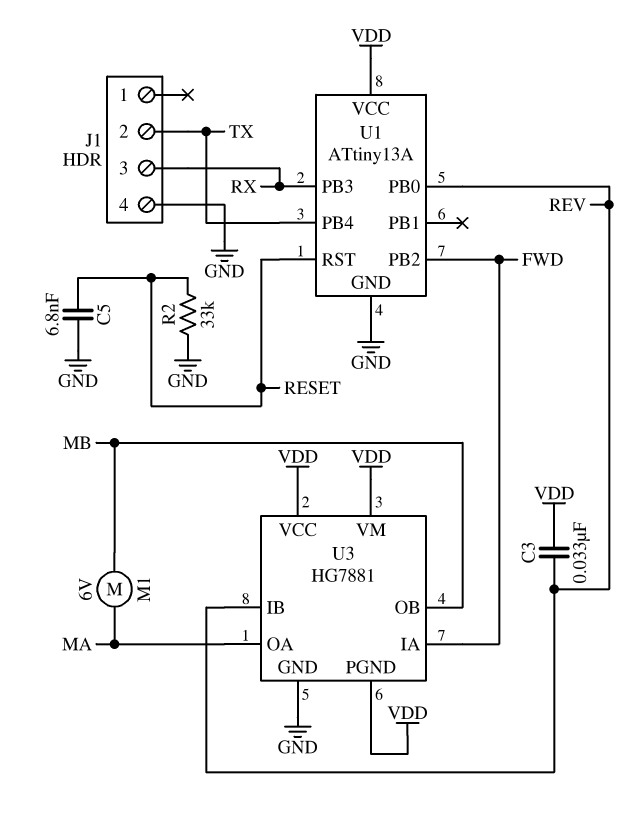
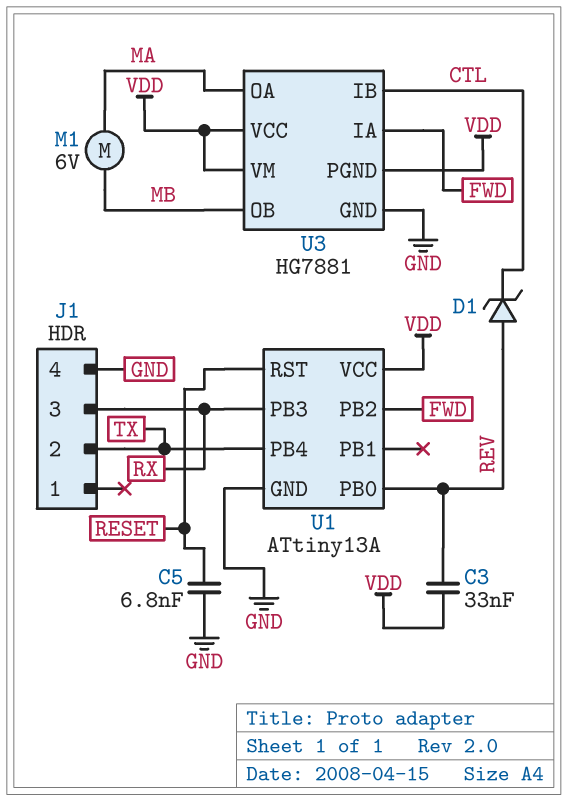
D1: none -> zener (A REV, K CTL)
R2: 33k (GND, RESET) -> none
U3 pin IB: REV -> CTL

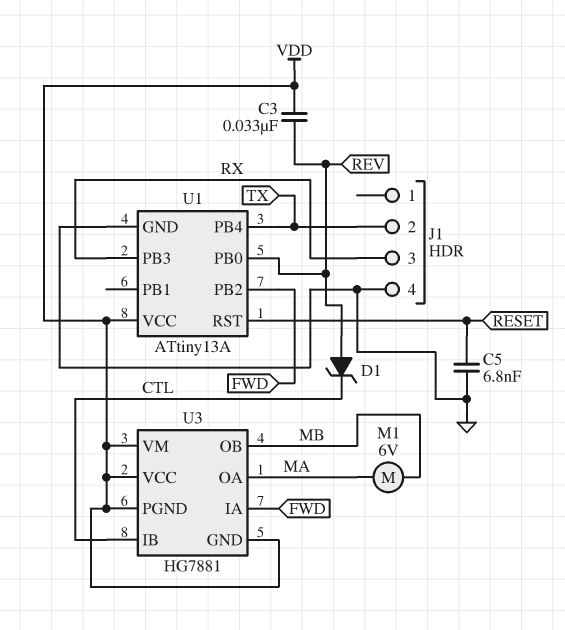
U3 pin GND: GND -> VDD

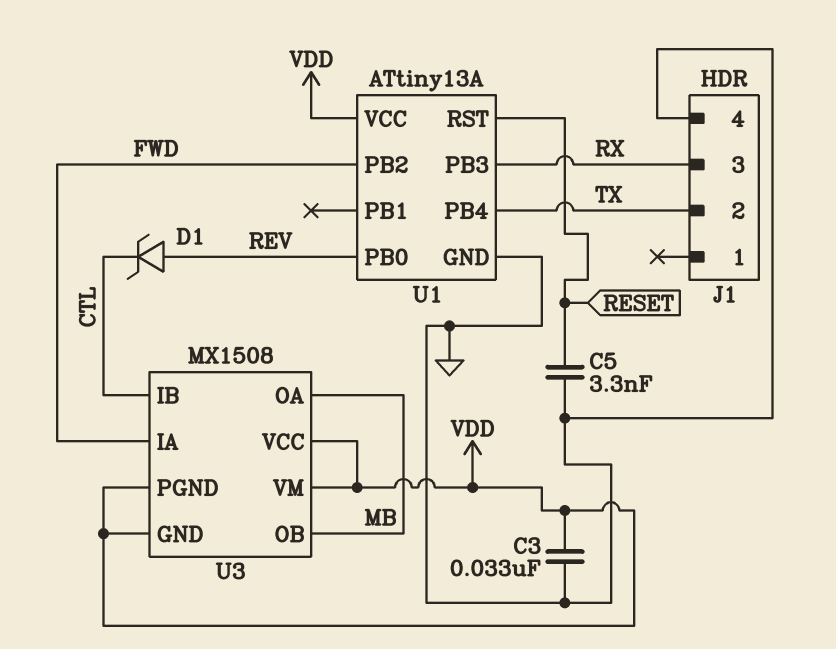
C3: 33nF (REV, VDD) -> 33nF (GND, VDD)
C5: 6.8nF (GND, RESET) -> 3.3nF (GND, RESET)
M1: motor 6V (MA, MB) -> none
U3: HG7881 -> MX1508
U3 pin OA: MA -> MB

